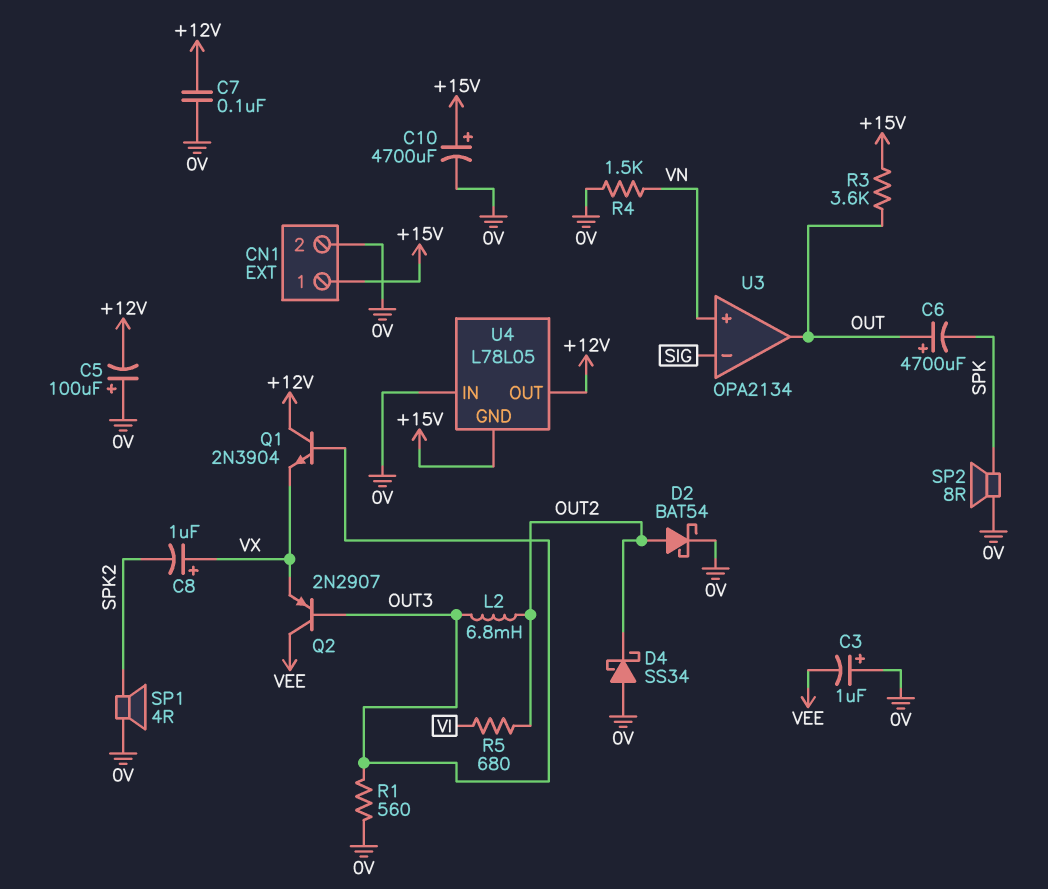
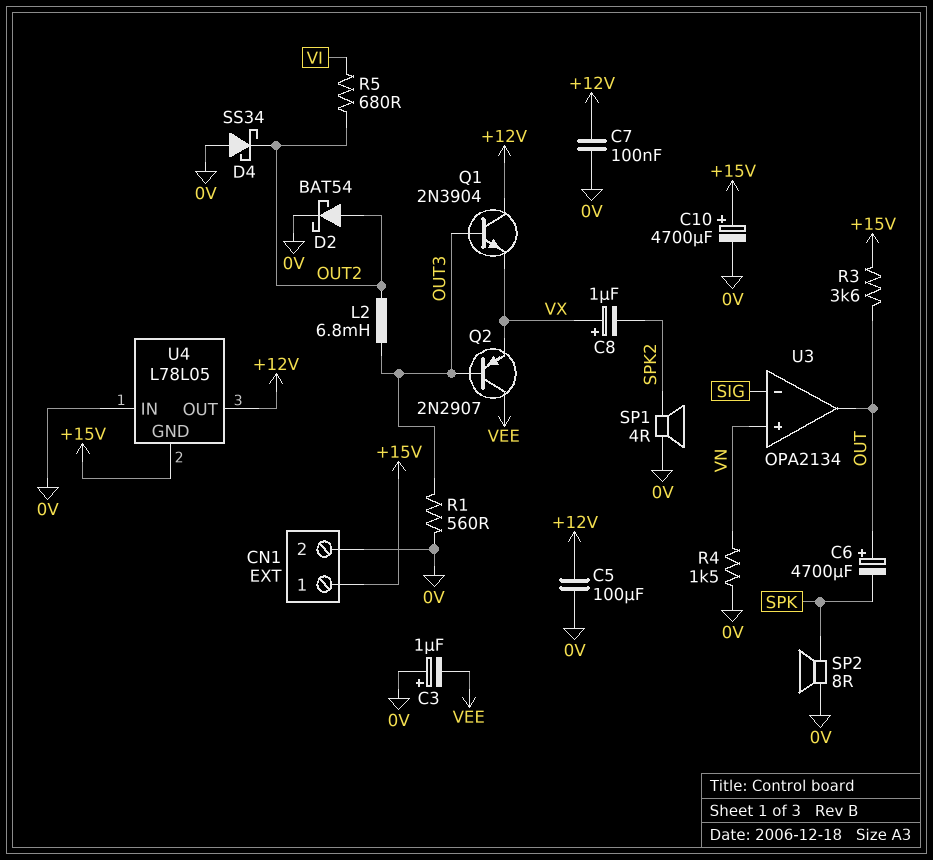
C5: 100uF (plus 0V, minus +12V) -> 100uF (+12V, 0V)

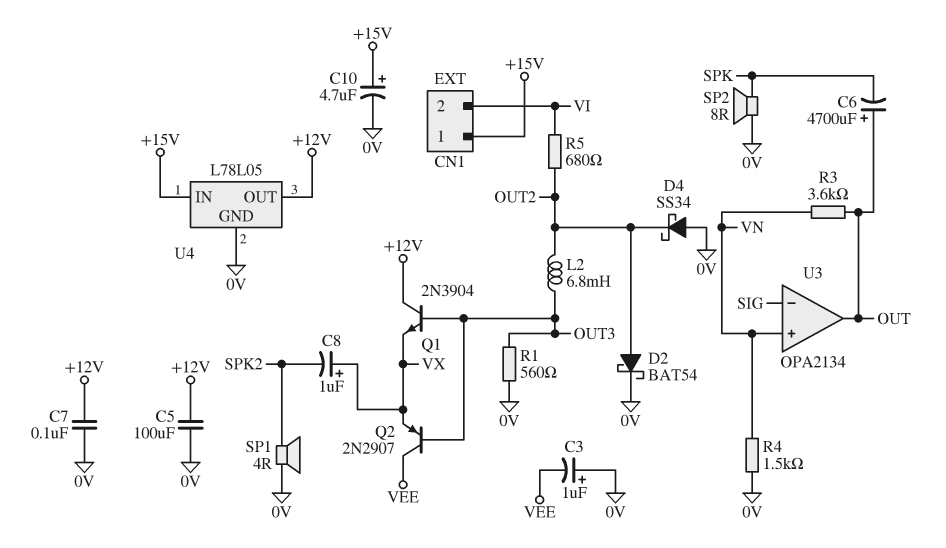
C10: 4700uF (plus +15V, minus 0V) -> 4.7uF (plus +15V, minus 0V)
CN1 pin 2: 0V -> VI
R3: 3.6k (+15V, OUT) -> 3.6k (OUT, VN)
U4 pin GND: +15V -> 0V
U4 pin IN: 0V -> +15V

